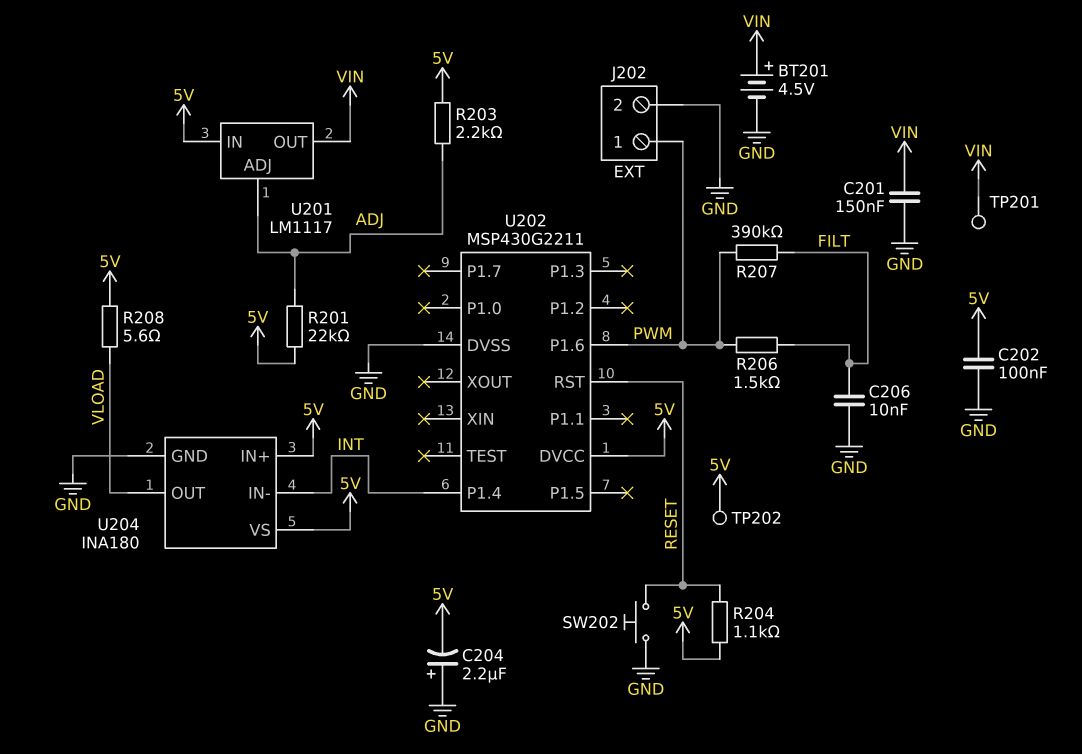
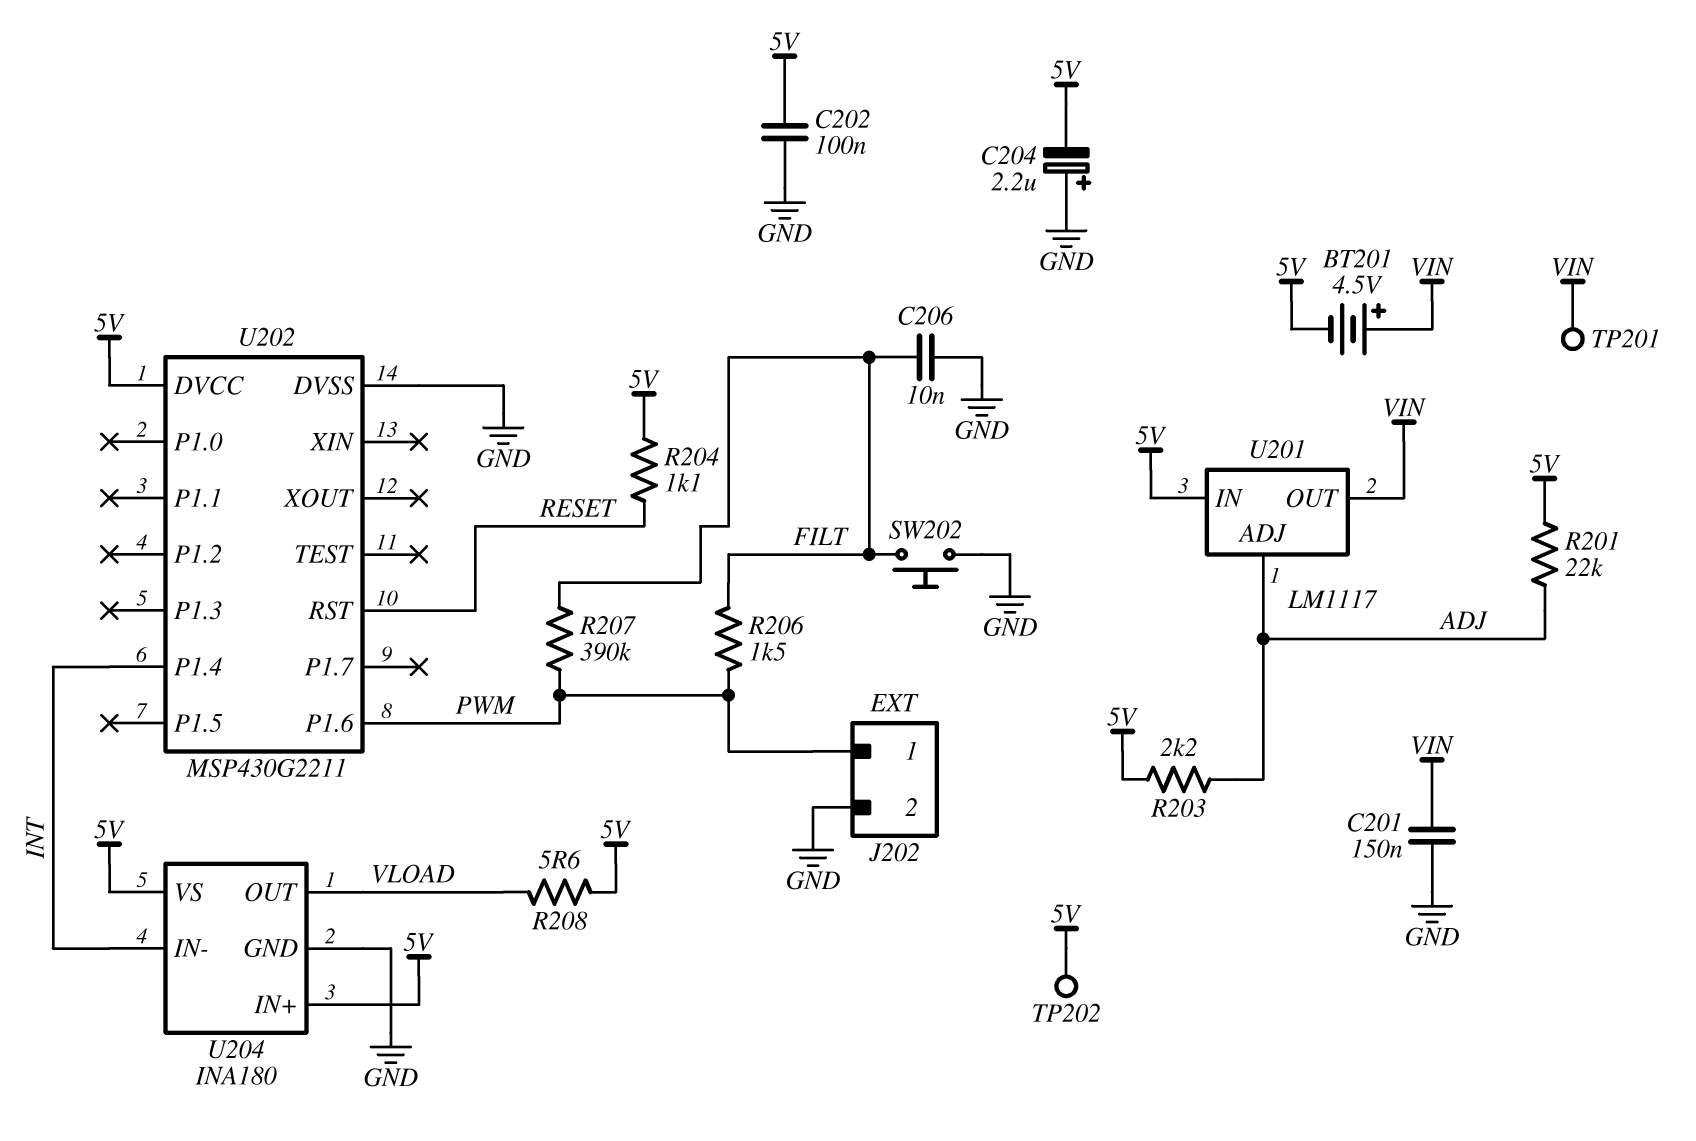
BT201: 4.5V (plus VIN, minus GND) -> 4.5V (plus VIN, minus 5V)
SW202: button (GND, RESET) -> button (FILT, GND)

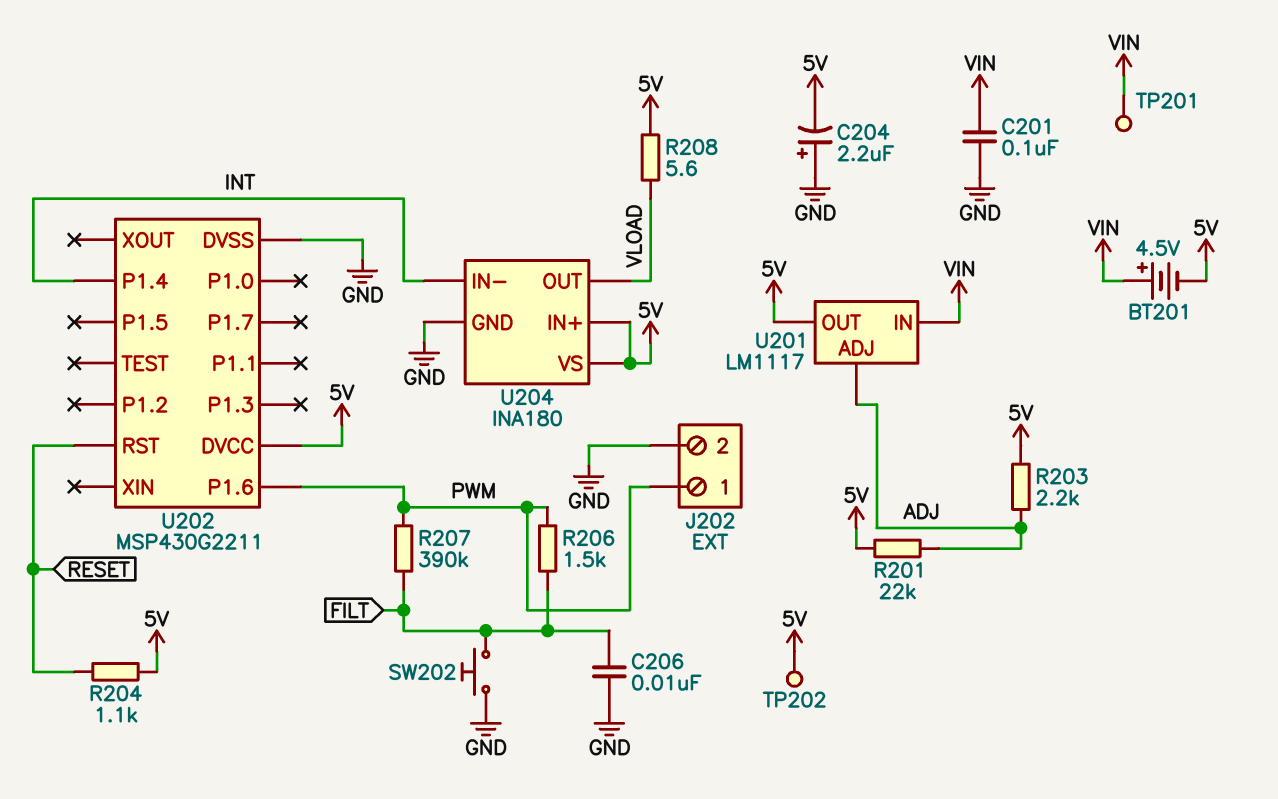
C201: 150nF (GND, VIN) -> 100nF (GND, VIN)
C202: 100nF (5V, GND) -> none
U201 pin IN: 5V -> VIN
U201 pin OUT: VIN -> 5V

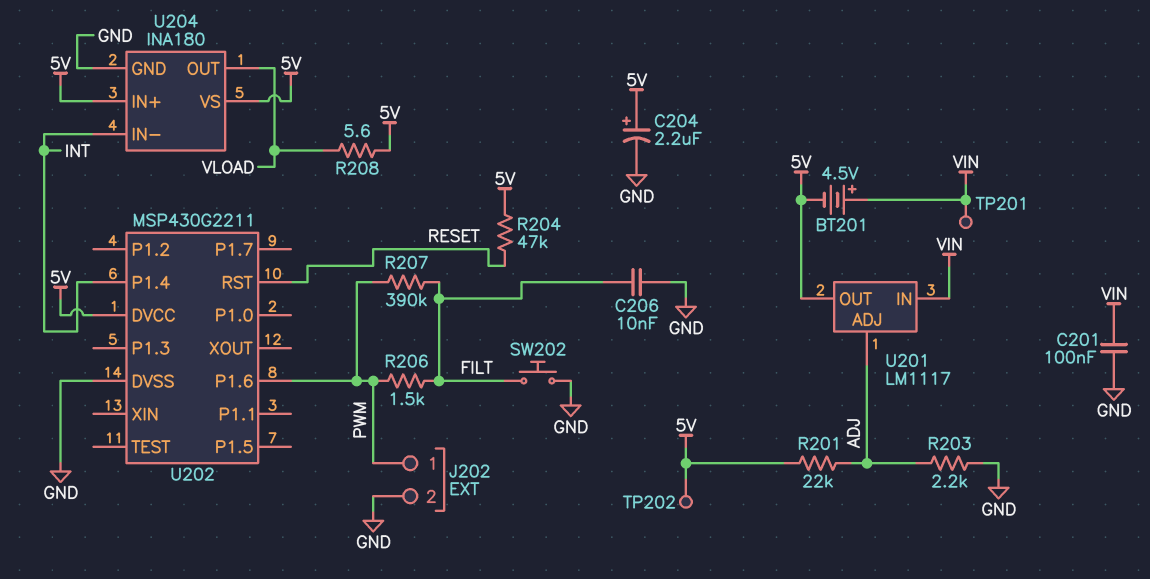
C204: 2.2uF (plus GND, minus 5V) -> 2.2uF (plus 5V, minus GND)
R203: 2.2k (5V, ADJ) -> 2.2k (ADJ, GND)
R204: 1.1k (5V, RESET) -> 47k (5V, RESET)

